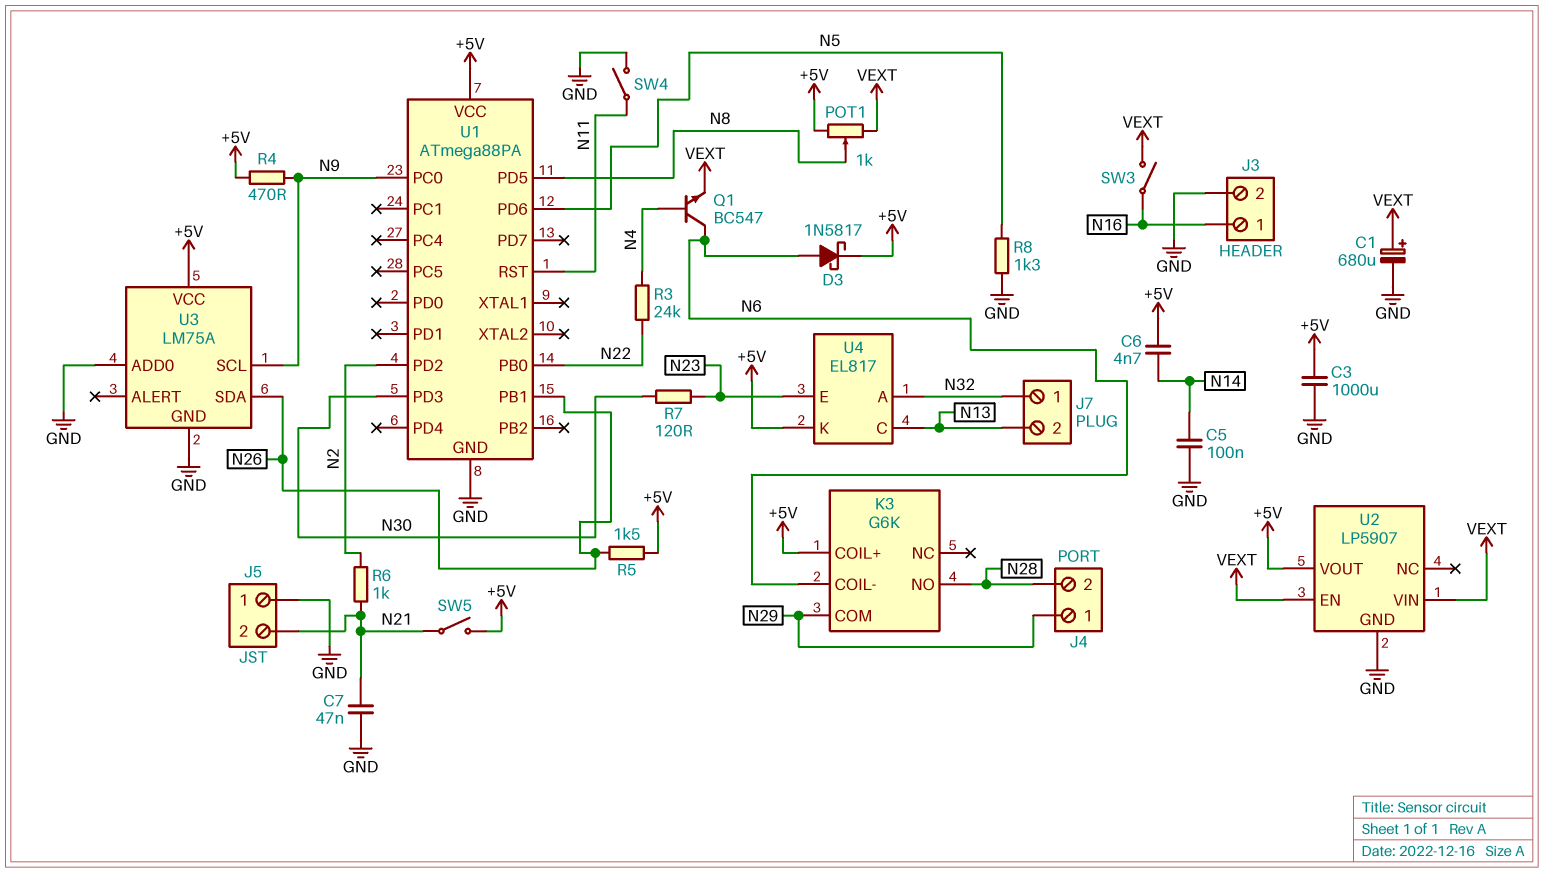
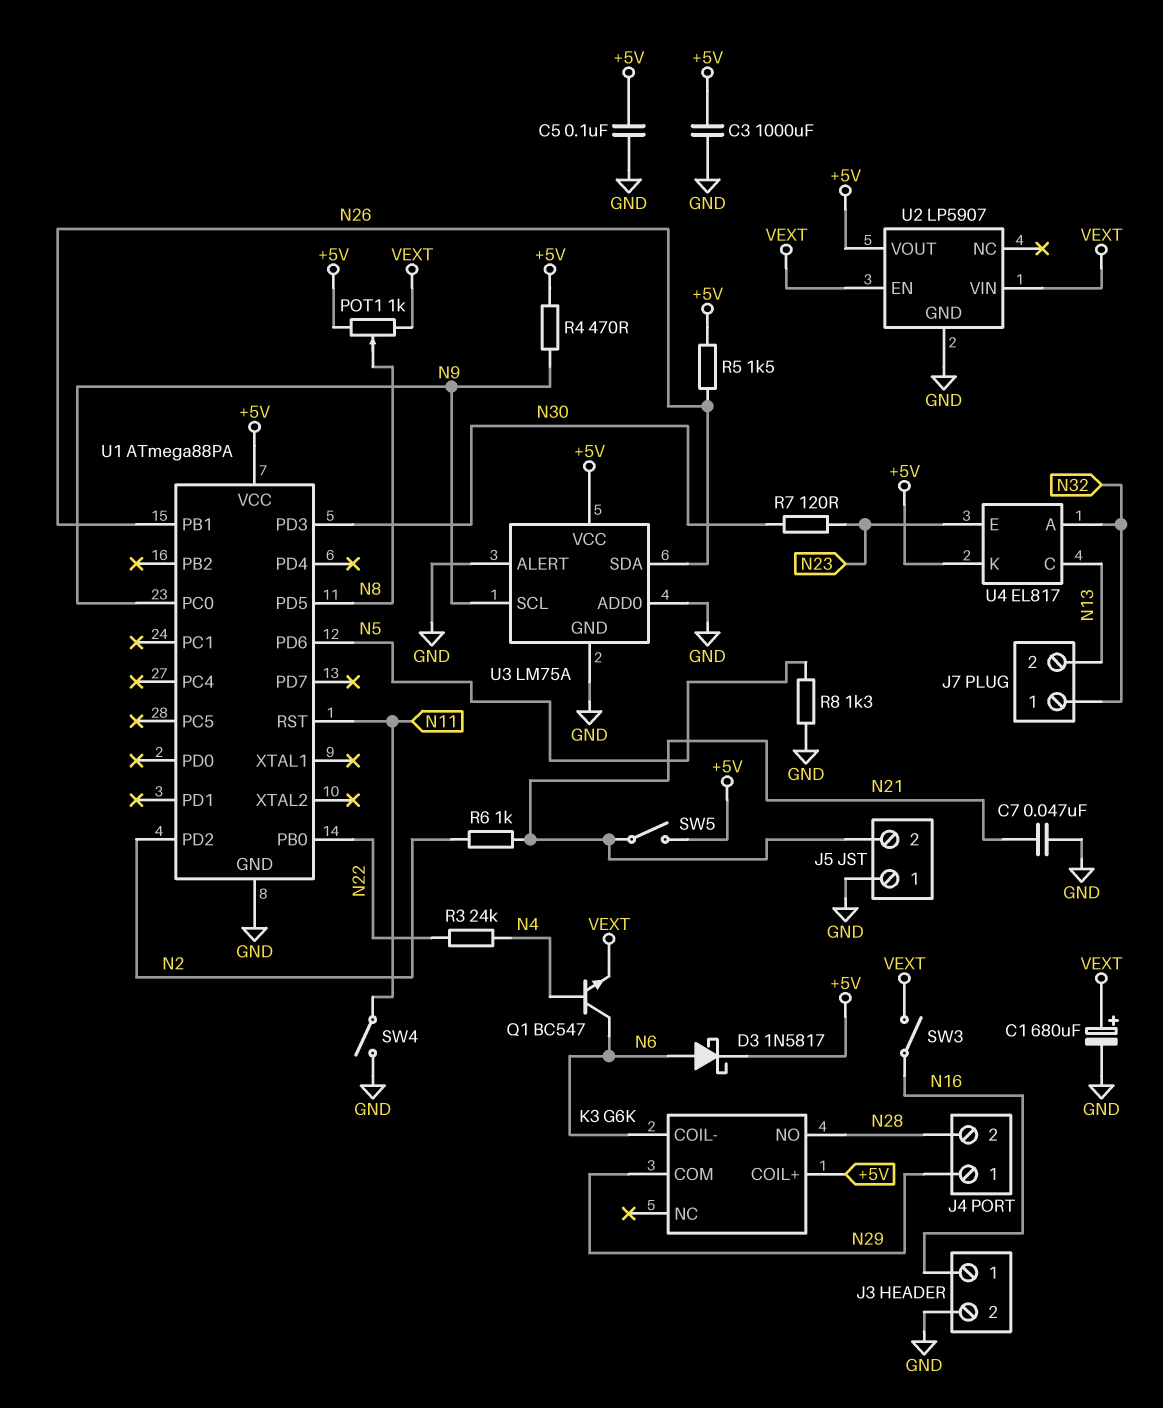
C5: 100nF (GND, N14) -> 100nF (+5V, GND)
C6: 4.7nF (+5V, N14) -> none
U3 pin ALERT: none -> GND

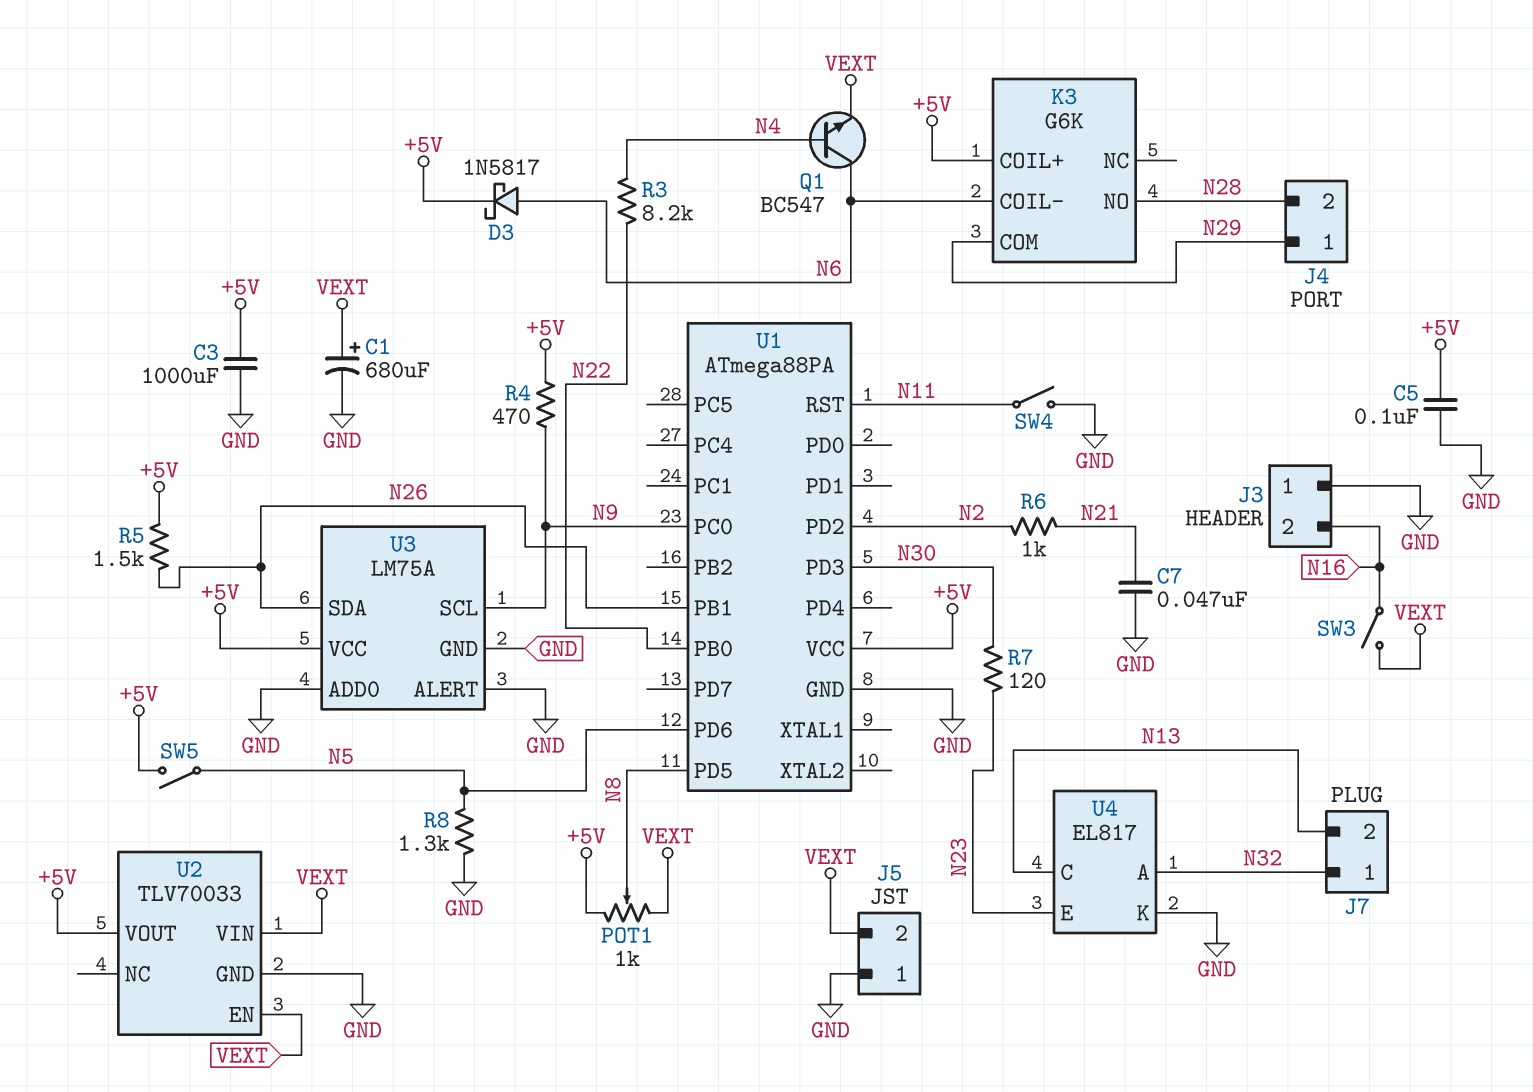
J3 pin 1: N16 -> GND
J3 pin 2: GND -> N16
J5 pin 2: N21 -> VEXT
R3: 24k (N4, N22) -> 8.2k (N4, N22)
SW5: switch (+5V, N21) -> switch (+5V, N5)
U2: LP5907 -> TLV70033
U4 pin K: +5V -> GND

